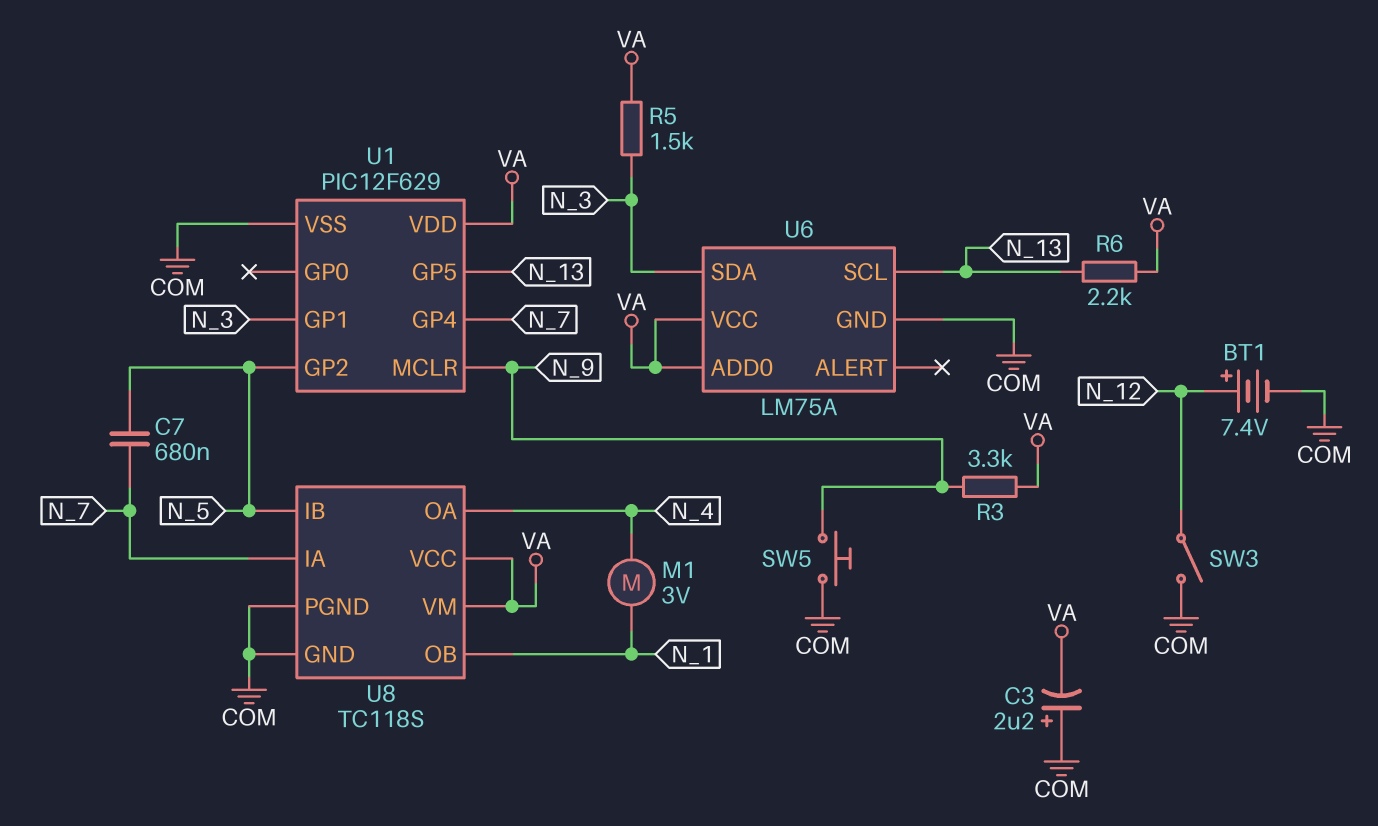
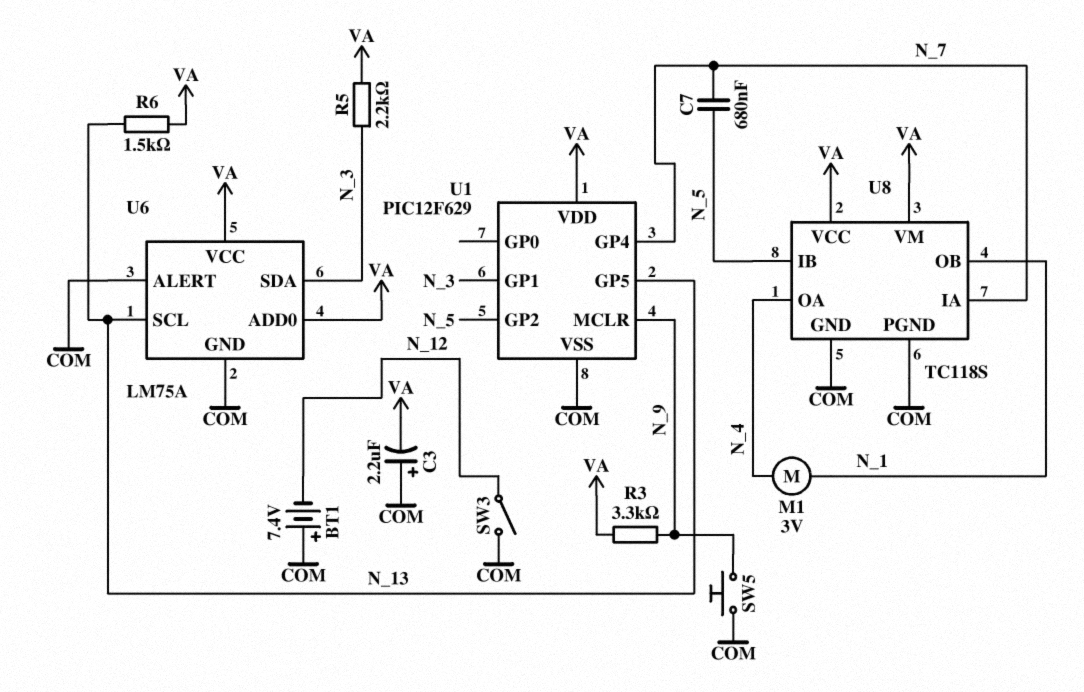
BT1: 7.4V (plus N_12, minus COM) -> 7.4V (plus COM, minus N_12)
R5: 1.5k (N_3, VA) -> 2.2k (N_3, VA)
R6: 2.2k (N_13, VA) -> 1.5k (N_13, VA)
U6 pin ALERT: none -> COM

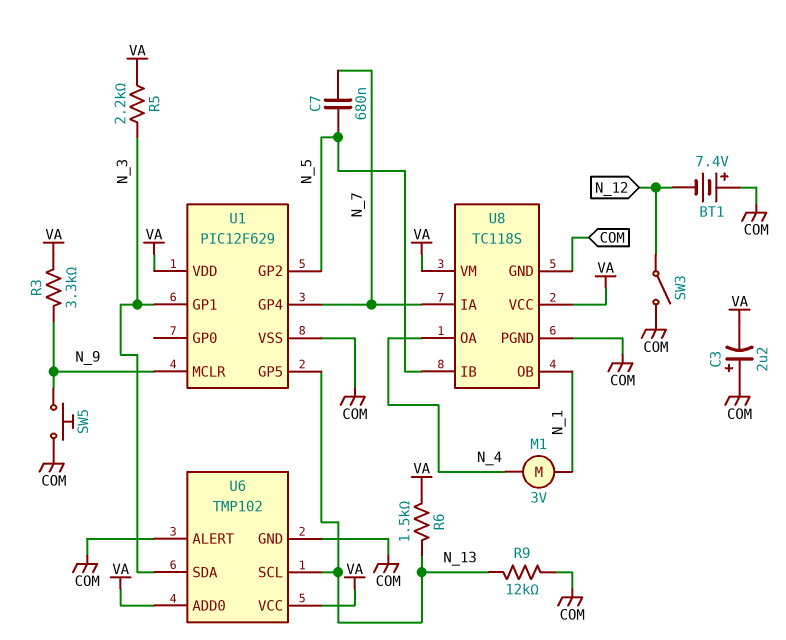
R9: none -> 12k (COM, N_13)
U6: LM75A -> TMP102

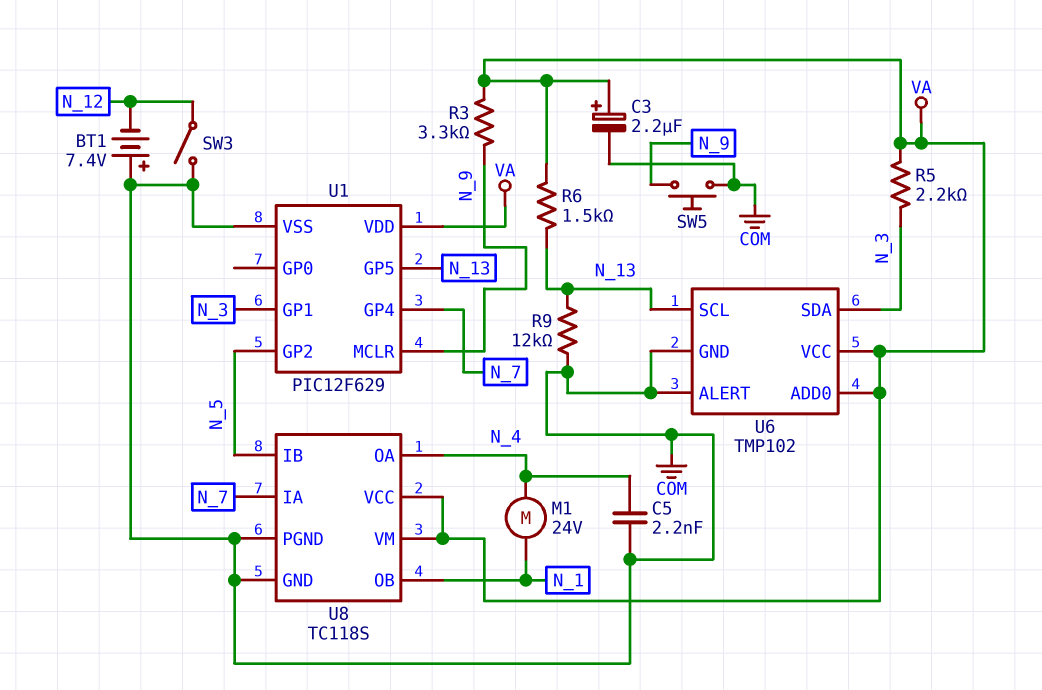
C3: 2.2uF (plus COM, minus VA) -> 2.2uF (plus VA, minus COM)
C5: none -> 2.2nF (COM, N_4)
C7: 680nF (N_5, N_7) -> none
M1: motor 3V (N_1, N_4) -> motor 24V (N_1, N_4)

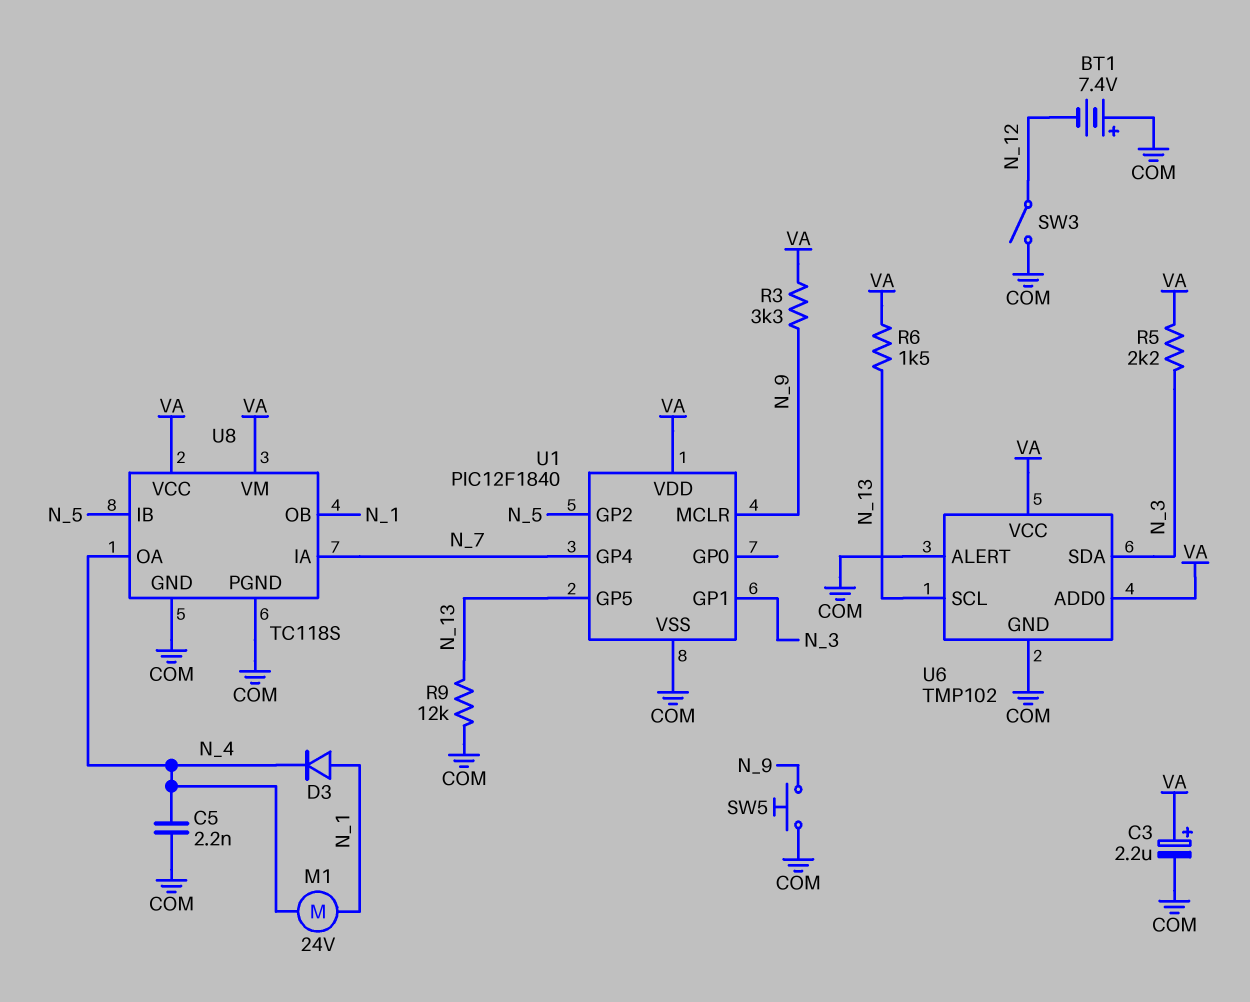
D3: none -> diode (A N_1, K N_4)
U1: PIC12F629 -> PIC12F1840

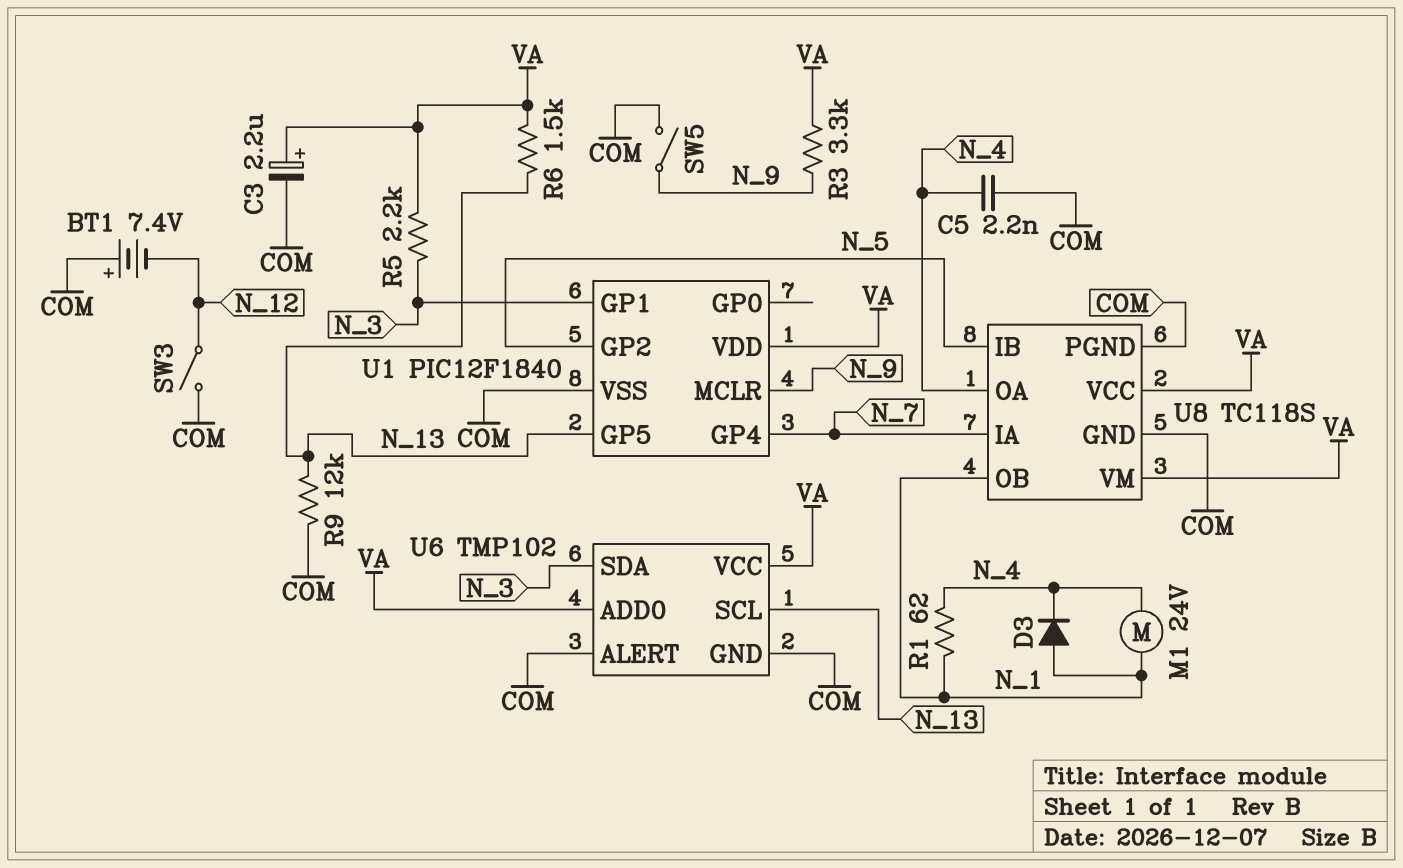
R1: none -> 62 (N_1, N_4)
SW5: button (COM, N_9) -> switch (COM, N_9)

